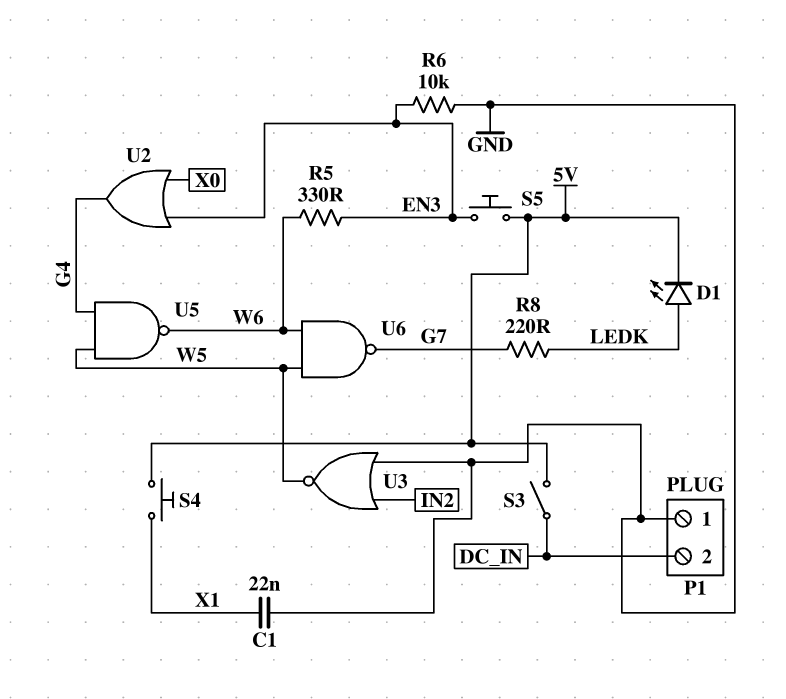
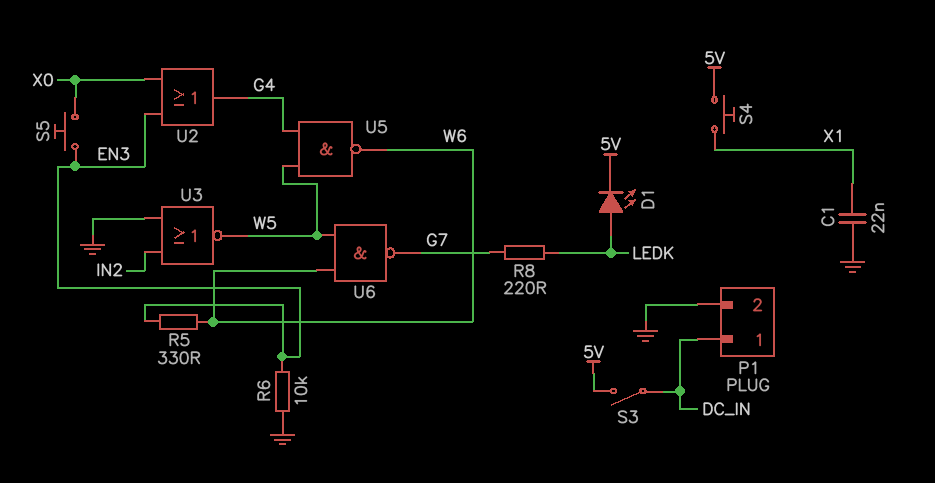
P1 pin 1: GND -> DC_IN
P1 pin 2: DC_IN -> GND
S5: button (5V, EN3) -> button (EN3, X0)

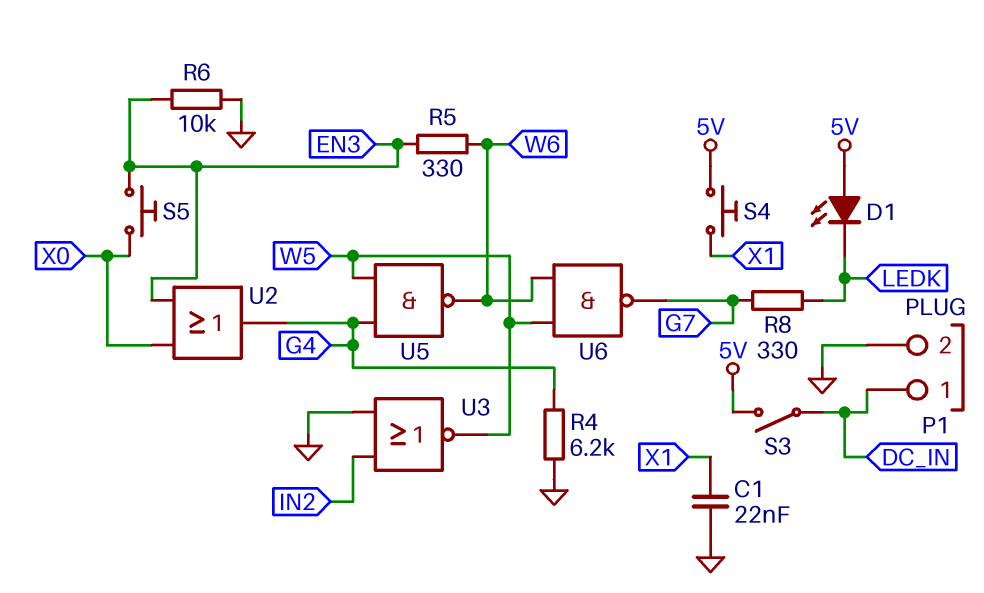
D1: LED (A LEDK, K 5V) -> LED (A 5V, K LEDK)
R4: none -> 6.2k (G4, GND)
R8: 220 (G7, LEDK) -> 330 (G7, LEDK)

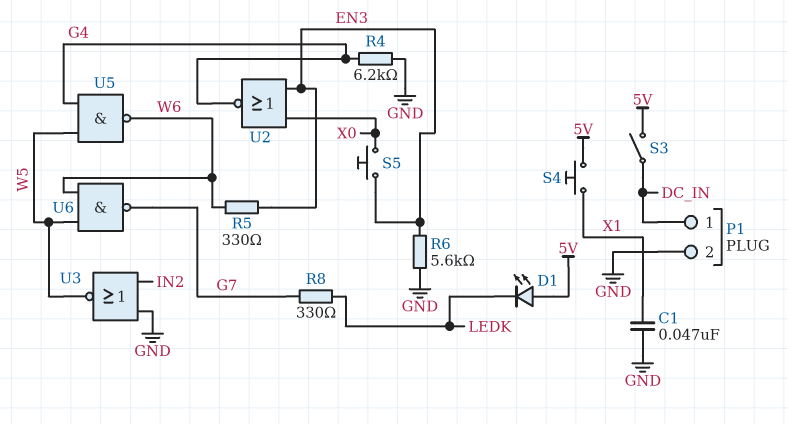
C1: 22nF (GND, X1) -> 47nF (GND, X1)
R6: 10k (EN3, GND) -> 5.6k (EN3, GND)
U2: OR (in EN3, in X0, out G4) -> NOR (in EN3, in X0, out G4)

